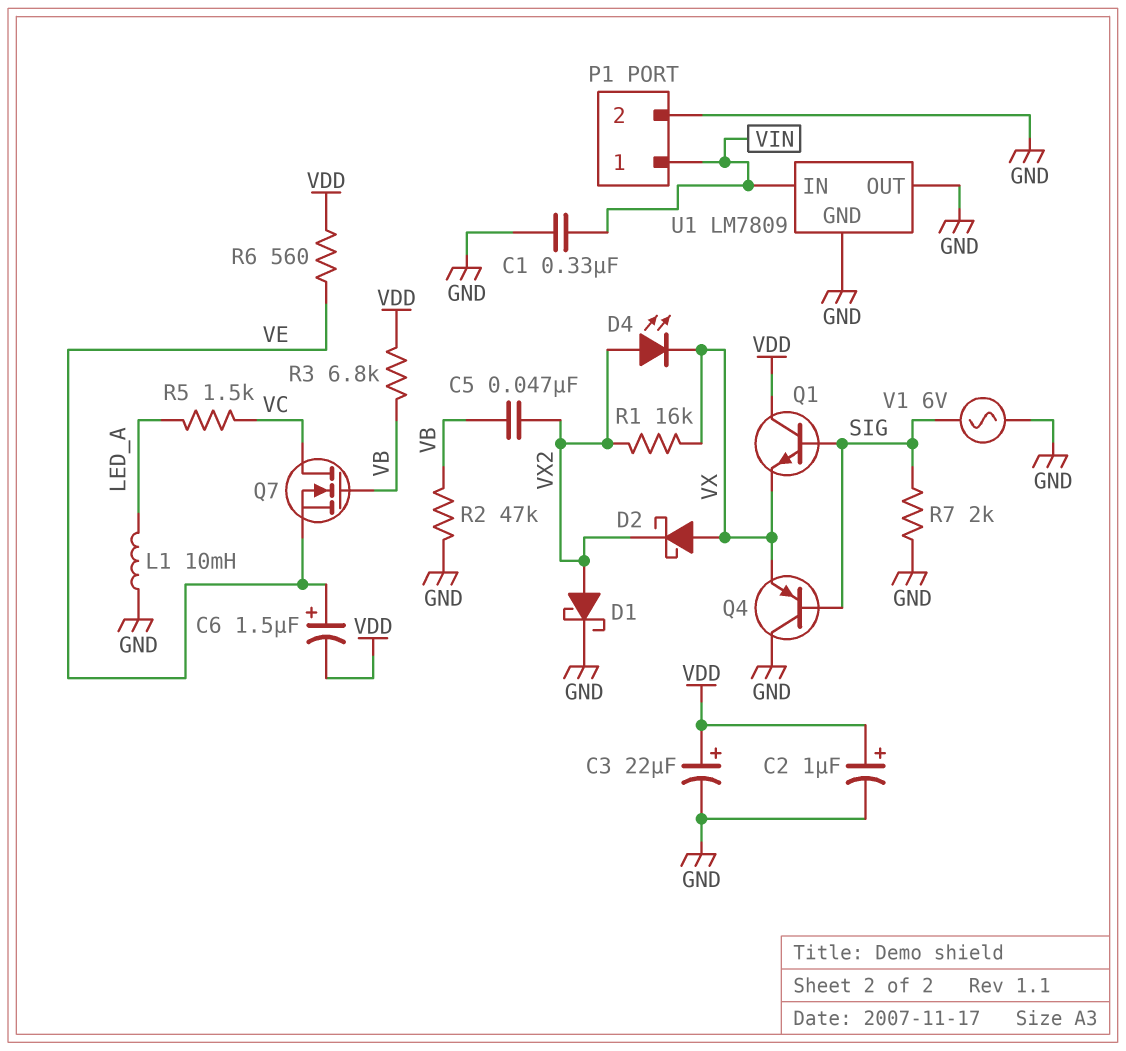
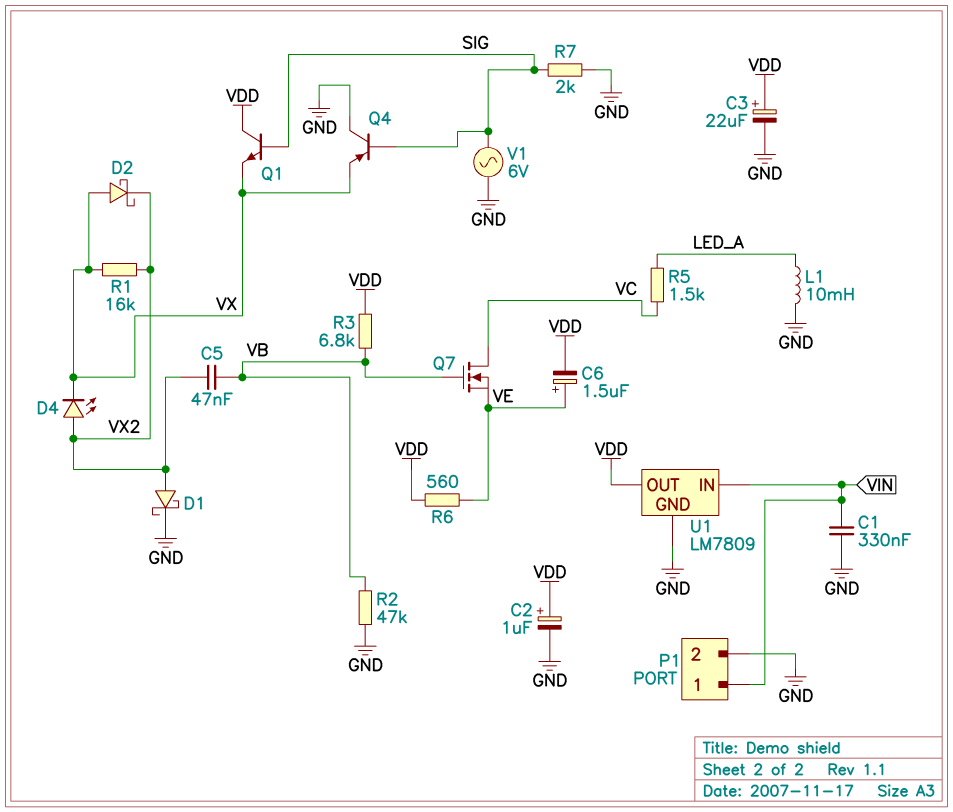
U1 pin OUT: GND -> VDD

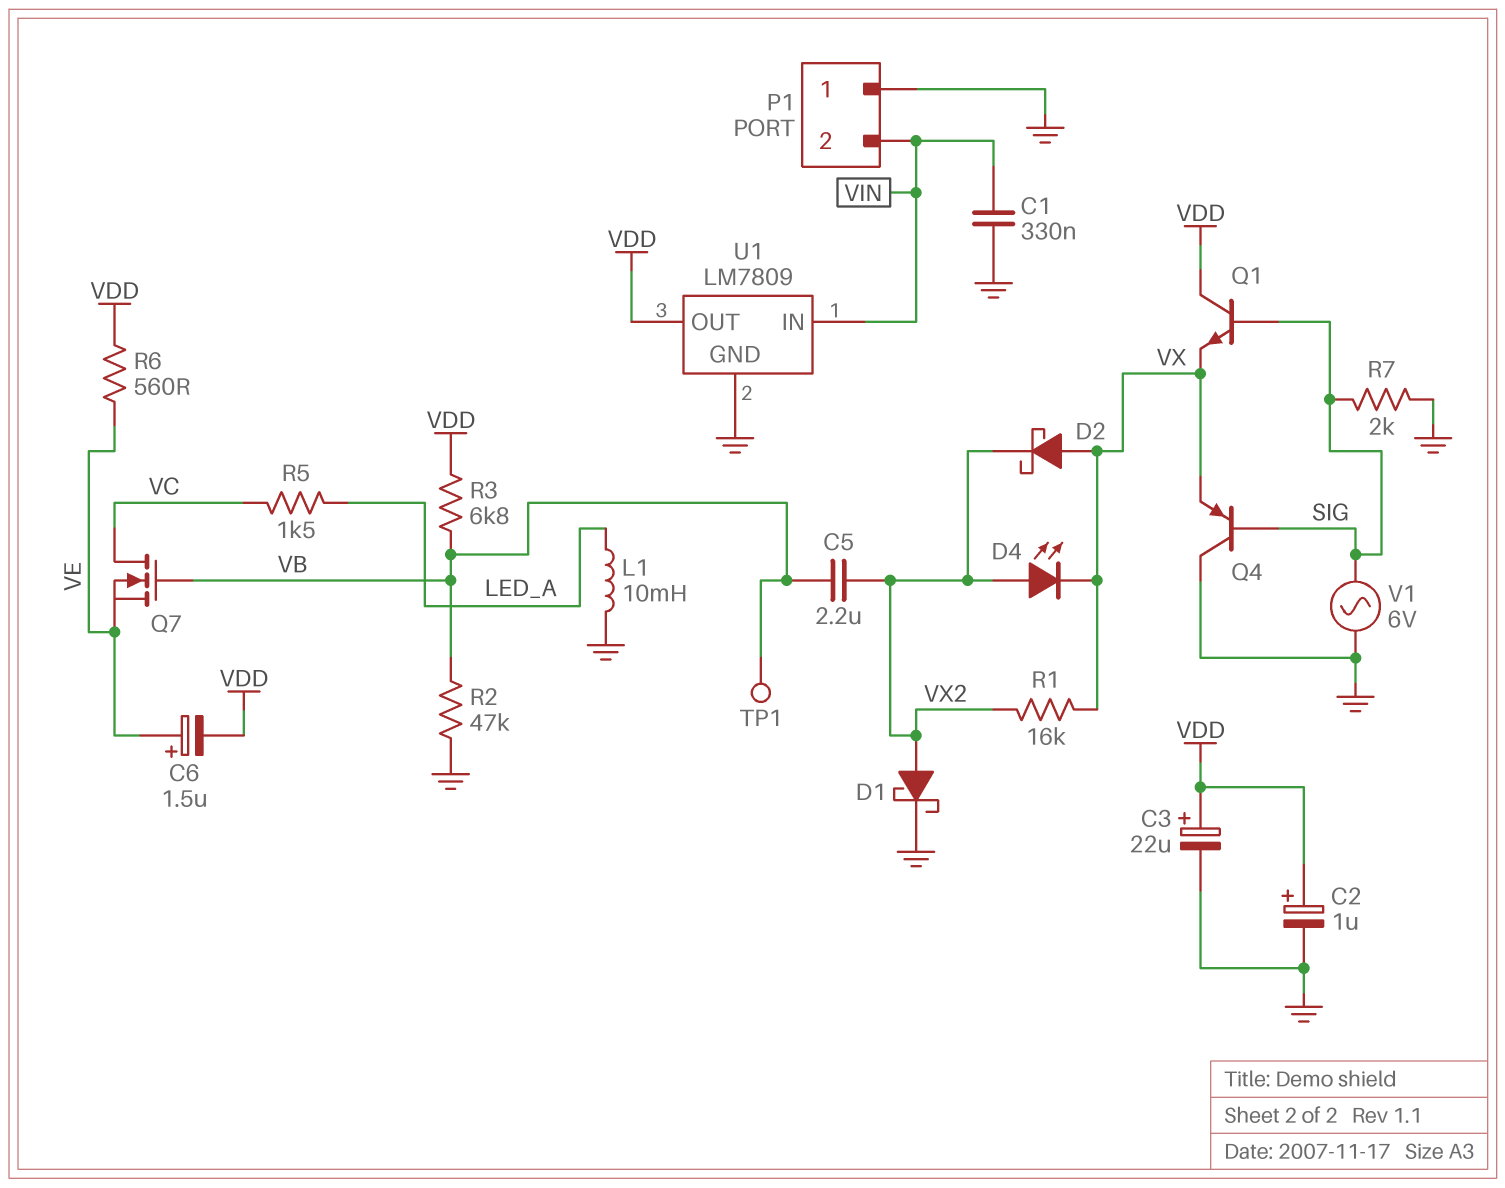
C5: 47nF (VB, VX2) -> 2.2uF (VB, VX2)
P1 pin 1: VIN -> GND
P1 pin 2: GND -> VIN
TP1: none -> test point (VB)

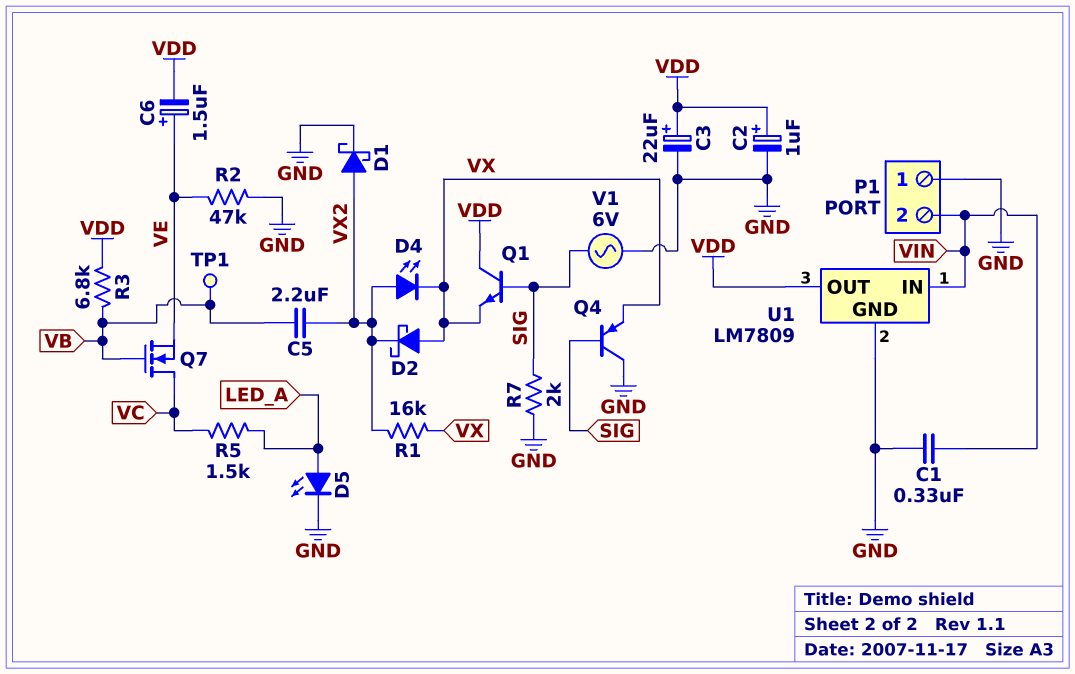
D5: none -> LED (A LED_A, K GND)
L1: 10mH (GND, LED_A) -> none
R2: 47k (GND, VB) -> 47k (GND, VE)
R6: 560 (VDD, VE) -> none

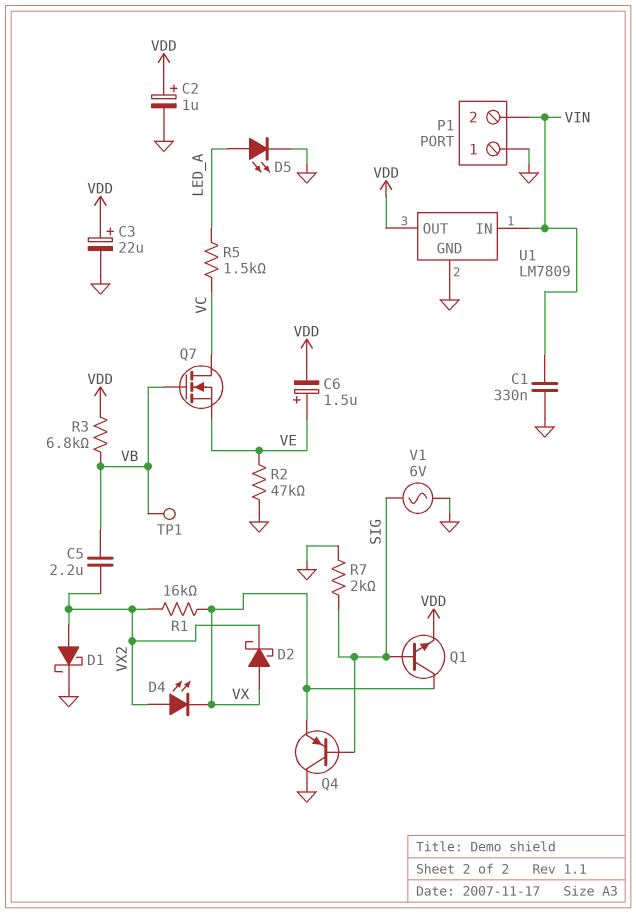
Q1: NPN (B SIG, C VDD, E VX) -> NPN (B SIG, C VX, E VDD)

